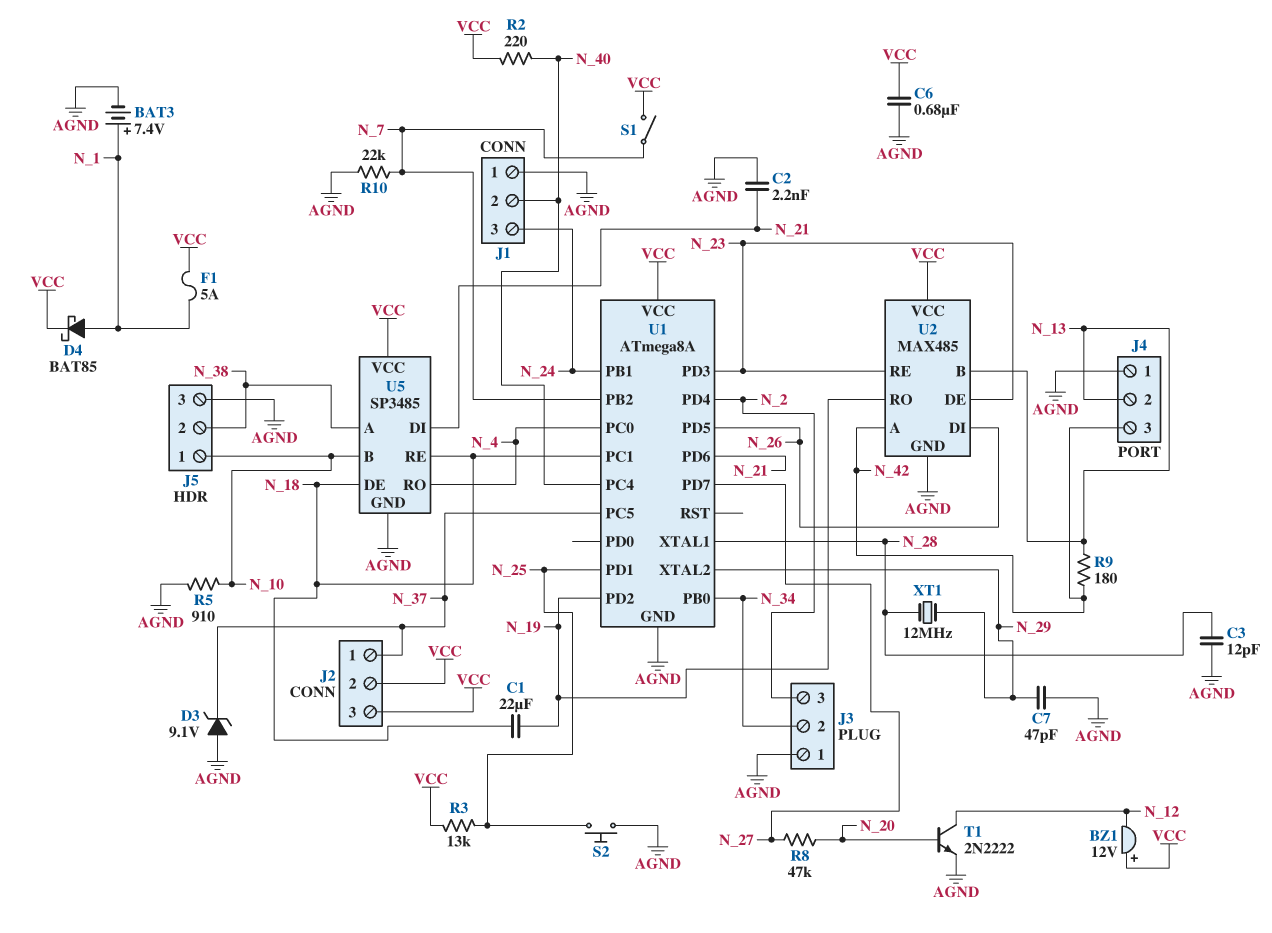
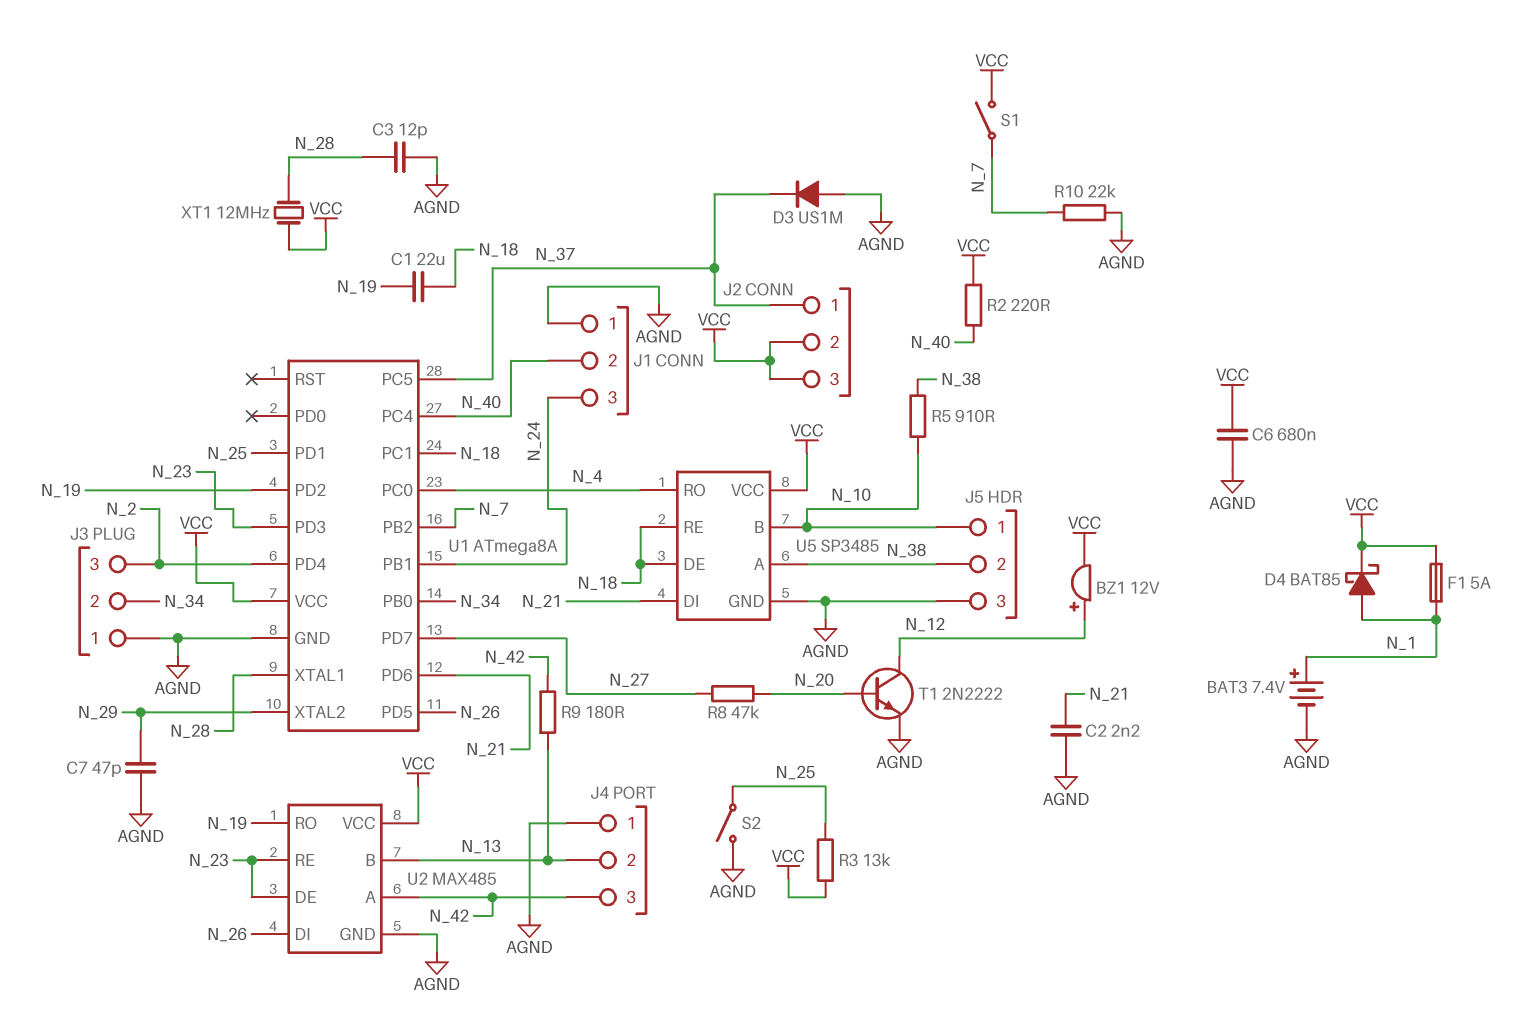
BZ1: buzzer 12V (plus VCC, minus N_12) -> buzzer 12V (plus N_12, minus VCC)
D3: zener 9.1V (A AGND, K N_37) -> diode US1M (A AGND, K N_37)
R5: 910 (AGND, N_10) -> 910 (N_10, N_38)
S2: button (AGND, N_25) -> switch (AGND, N_25)
XT1: 12MHz (N_28, N_29) -> 12MHz (N_28, VCC)

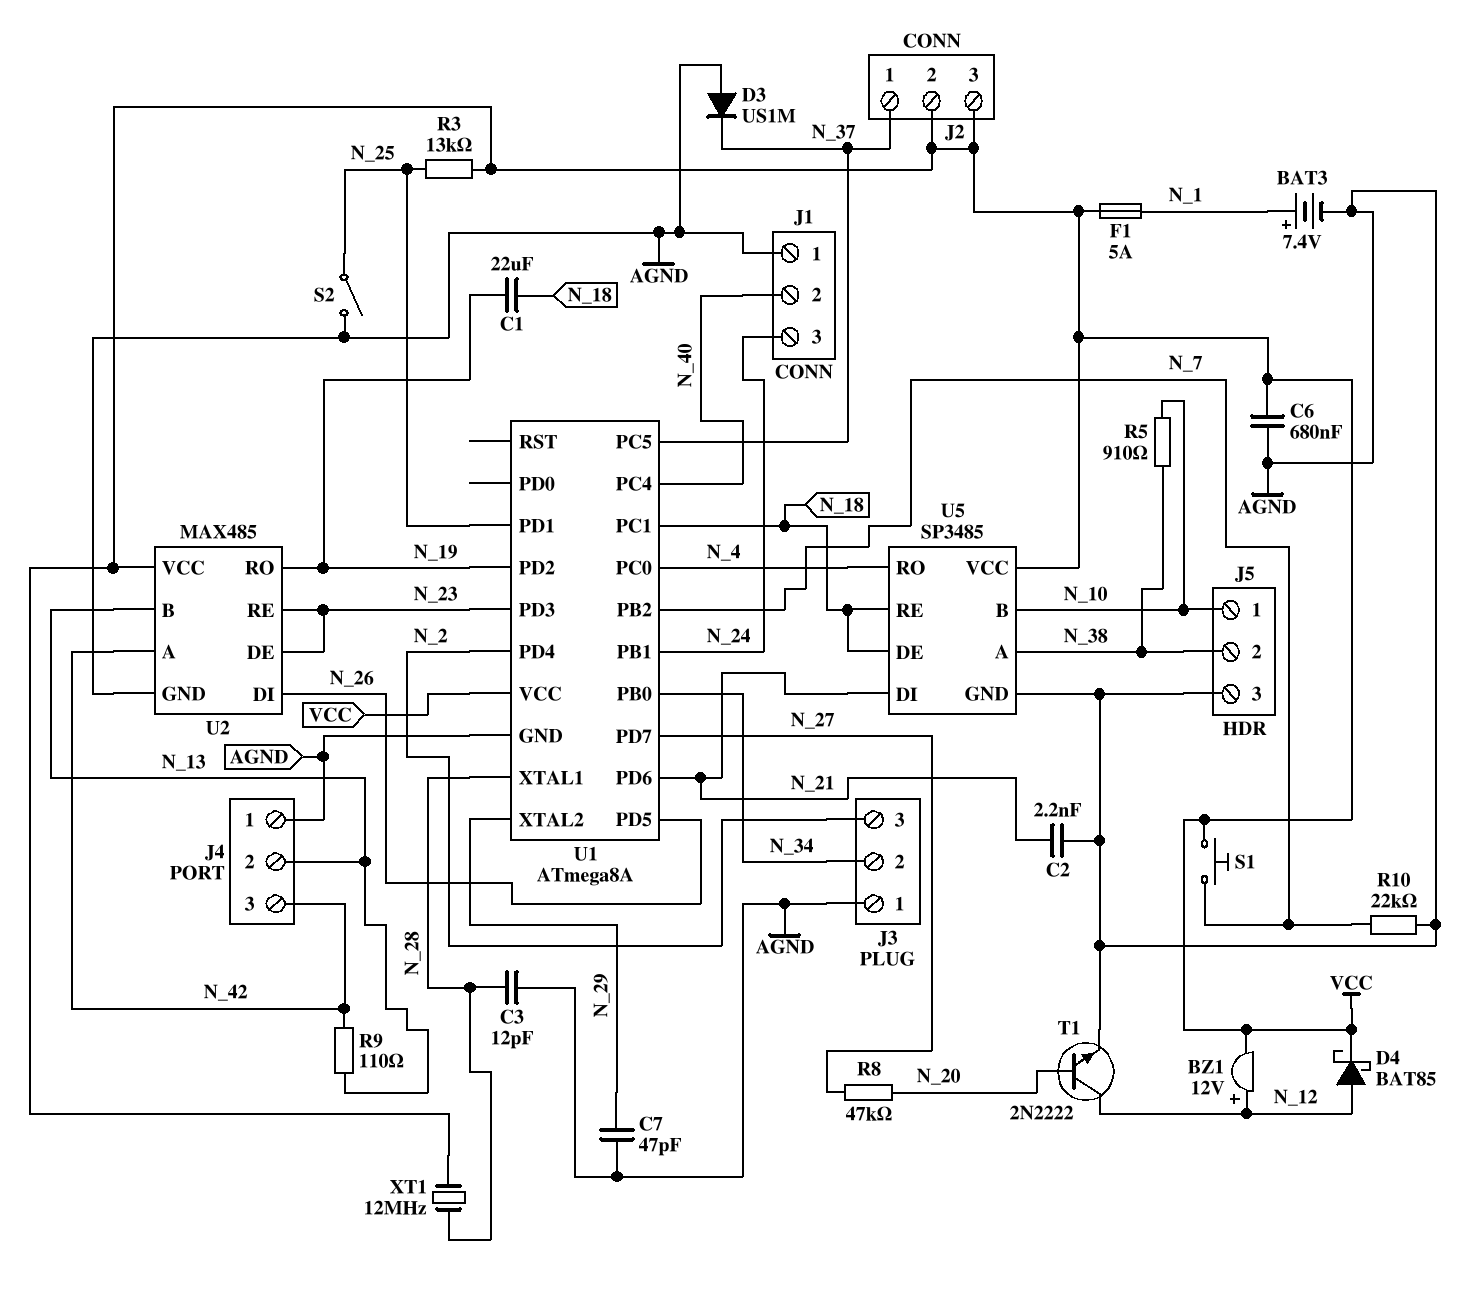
D4: schottky BAT85 (A N_1, K VCC) -> schottky BAT85 (A N_12, K VCC)
R2: 220 (N_40, VCC) -> none
R9: 180 (N_13, N_42) -> 110 (N_13, N_42)
S1: switch (N_7, VCC) -> button (N_7, VCC)

